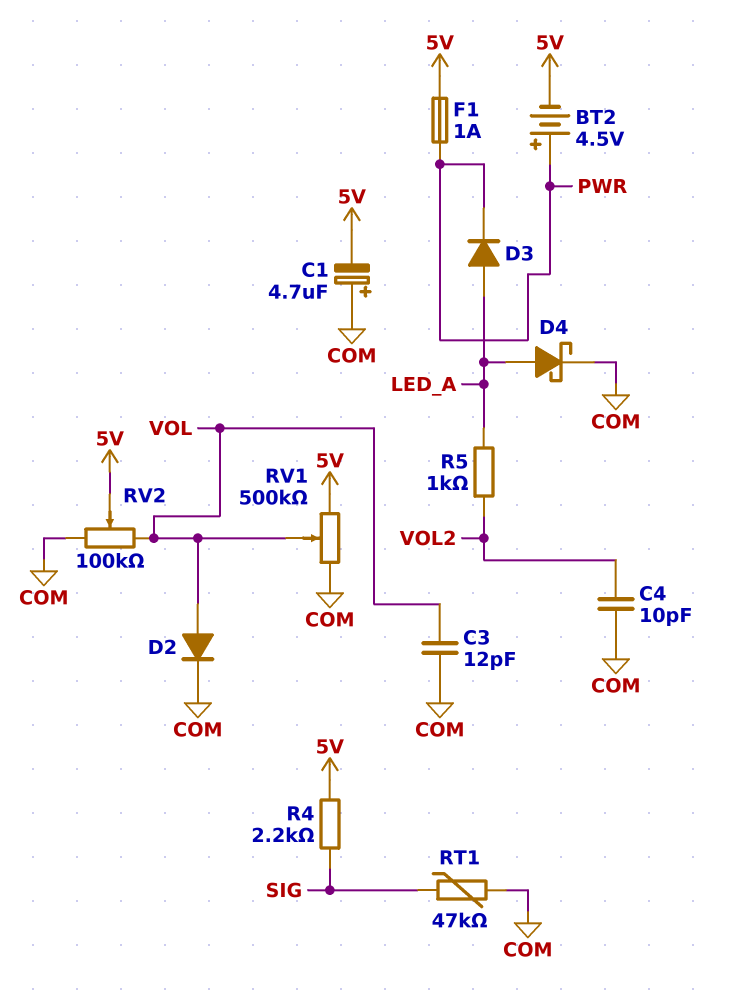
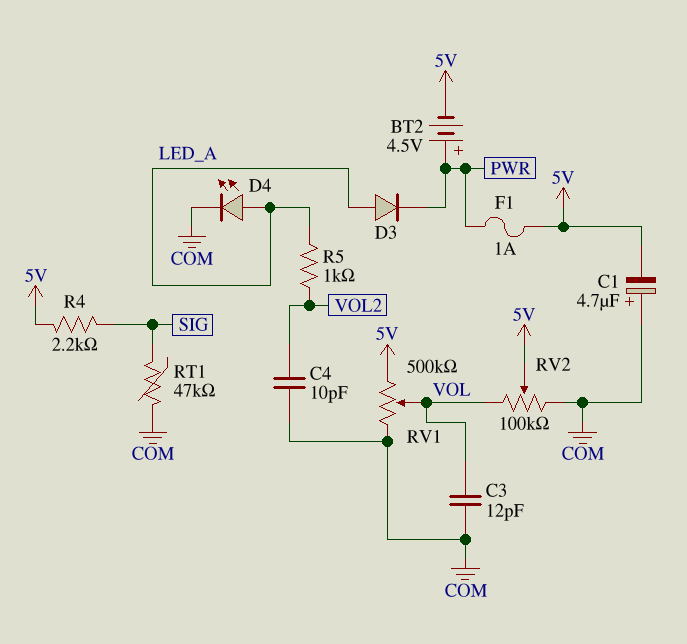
D2: diode (A VOL, K COM) -> none
D4: schottky (A LED_A, K COM) -> LED (A LED_A, K COM)

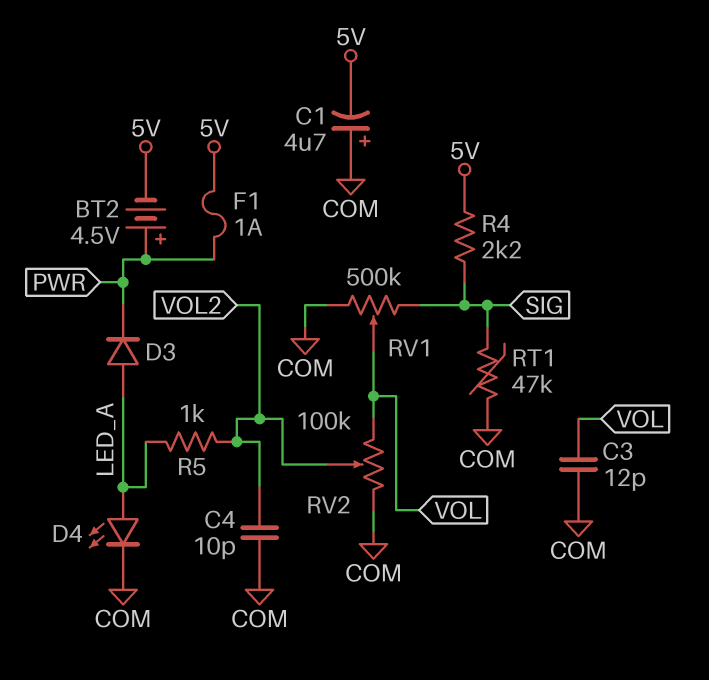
RV1: 500k (5V, COM, wiper VOL) -> 500k (COM, SIG, wiper VOL)
RV2: 100k (COM, VOL, wiper 5V) -> 100k (COM, VOL, wiper VOL2)

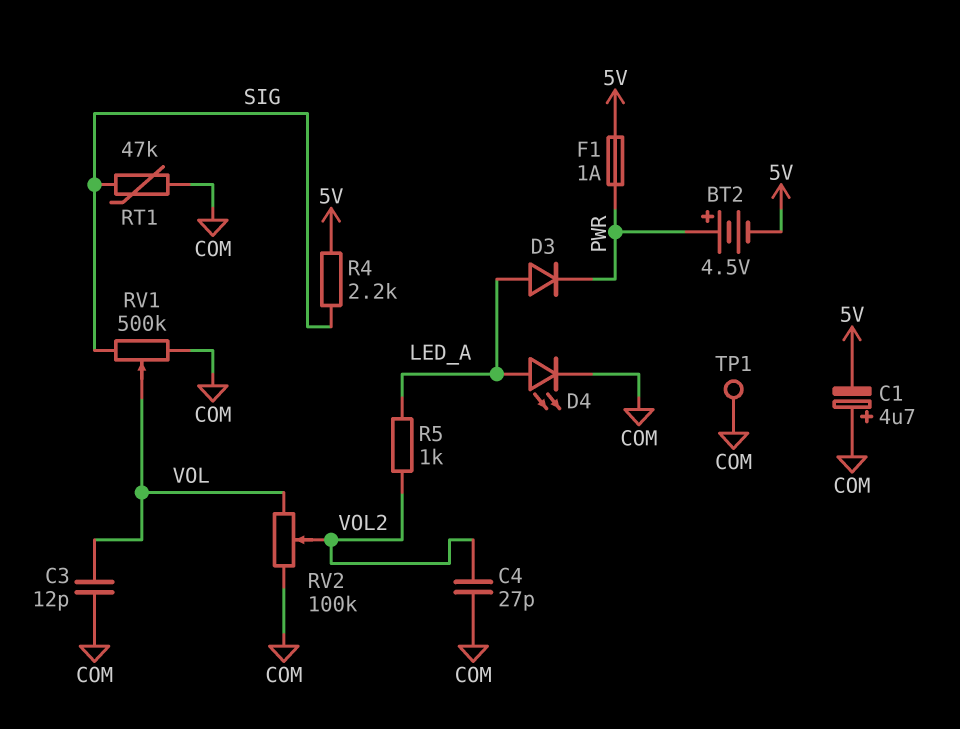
C4: 10pF (COM, VOL2) -> 27pF (COM, VOL2)
TP1: none -> test point (COM)

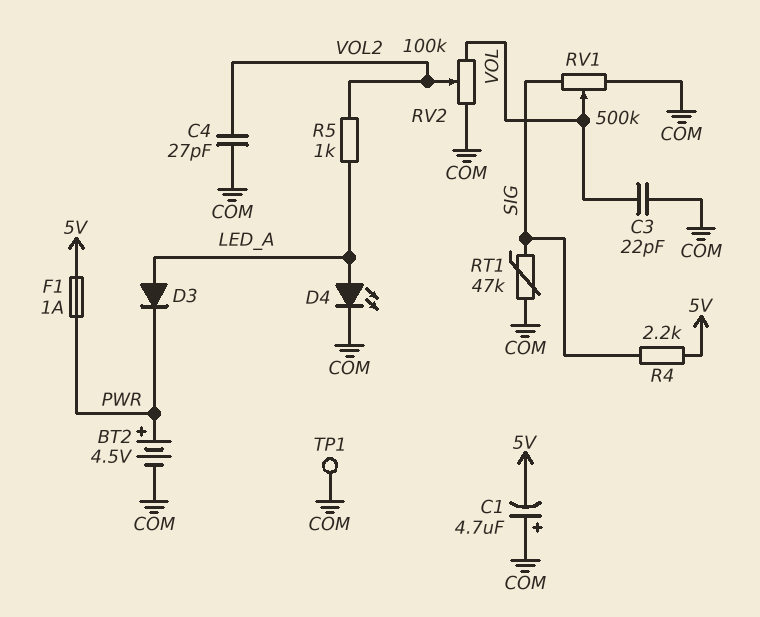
BT2: 4.5V (plus PWR, minus 5V) -> 4.5V (plus PWR, minus COM)
C3: 12pF (COM, VOL) -> 22pF (COM, VOL)

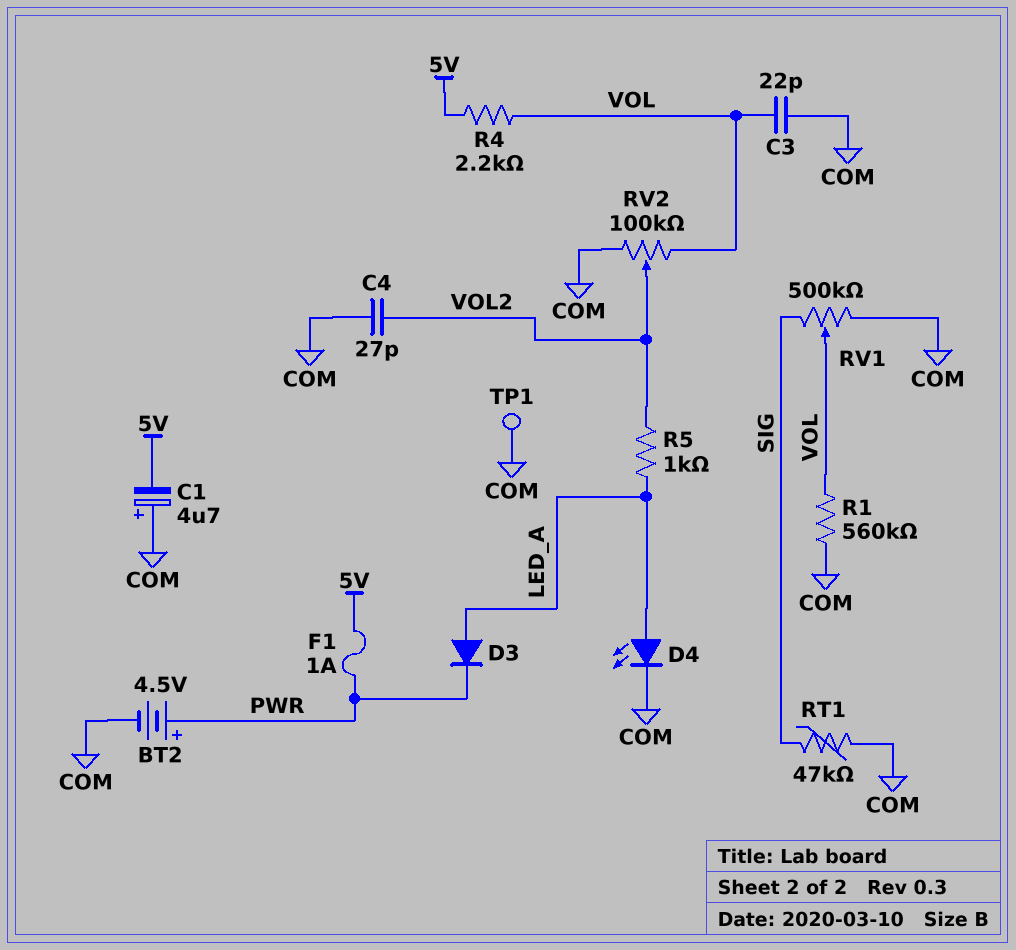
R1: none -> 560k (COM, VOL)
R4: 2.2k (5V, SIG) -> 2.2k (5V, VOL)

